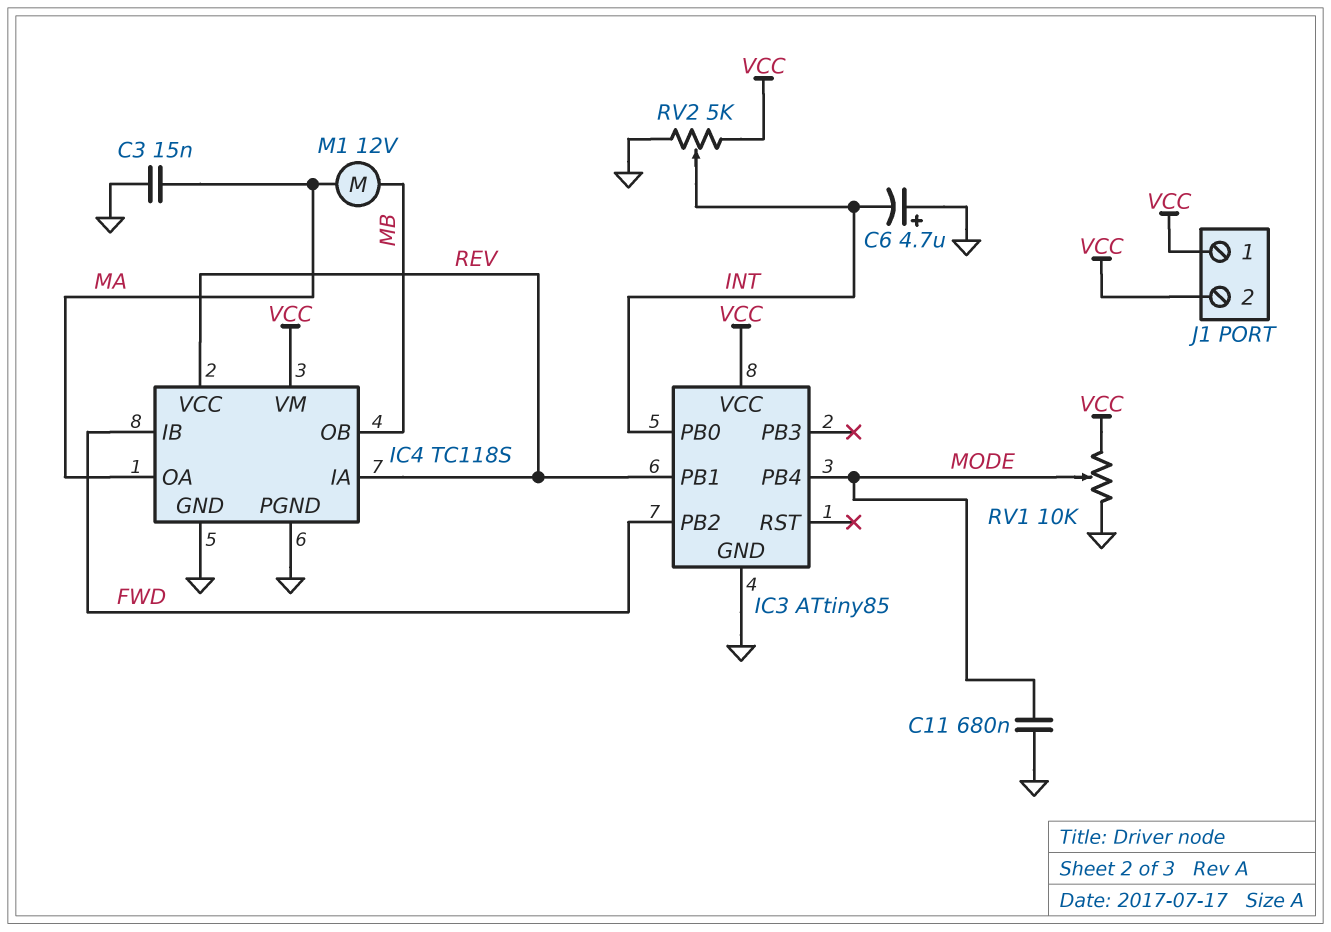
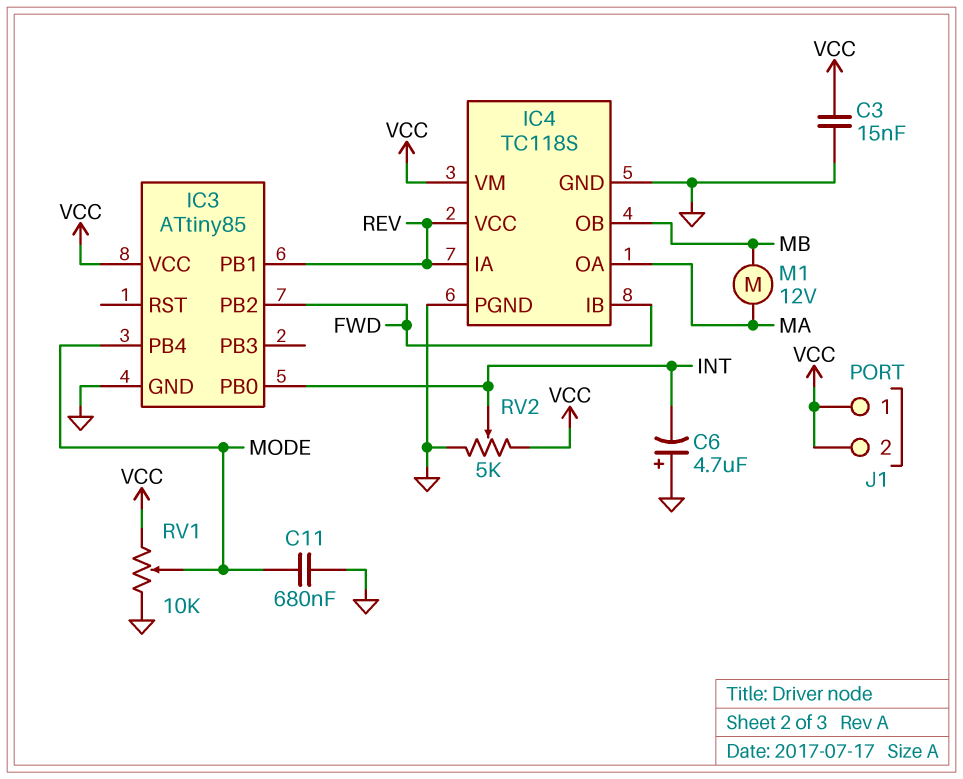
C3: 15nF (GND, MA) -> 15nF (GND, VCC)

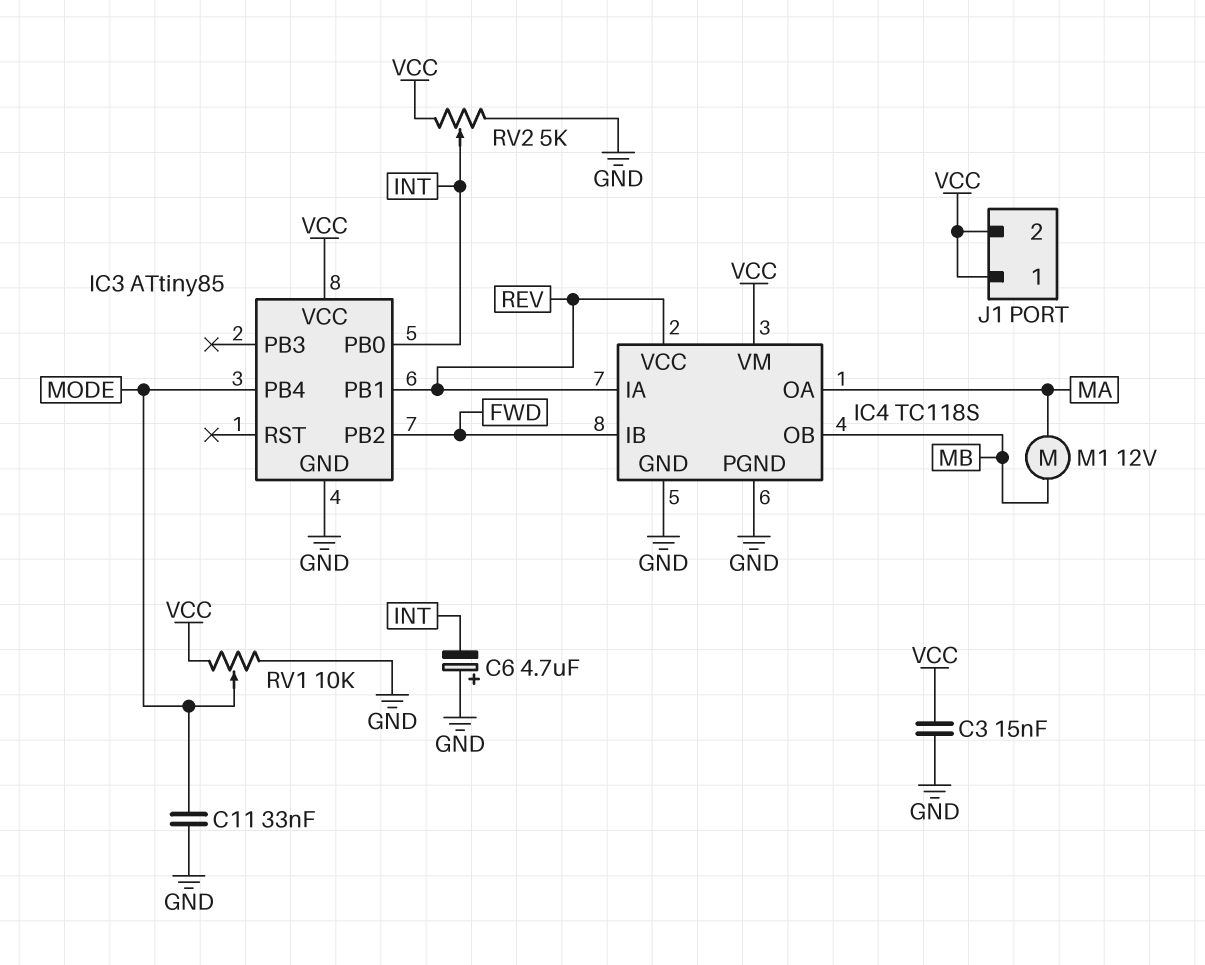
C11: 680nF (GND, MODE) -> 33nF (GND, MODE)

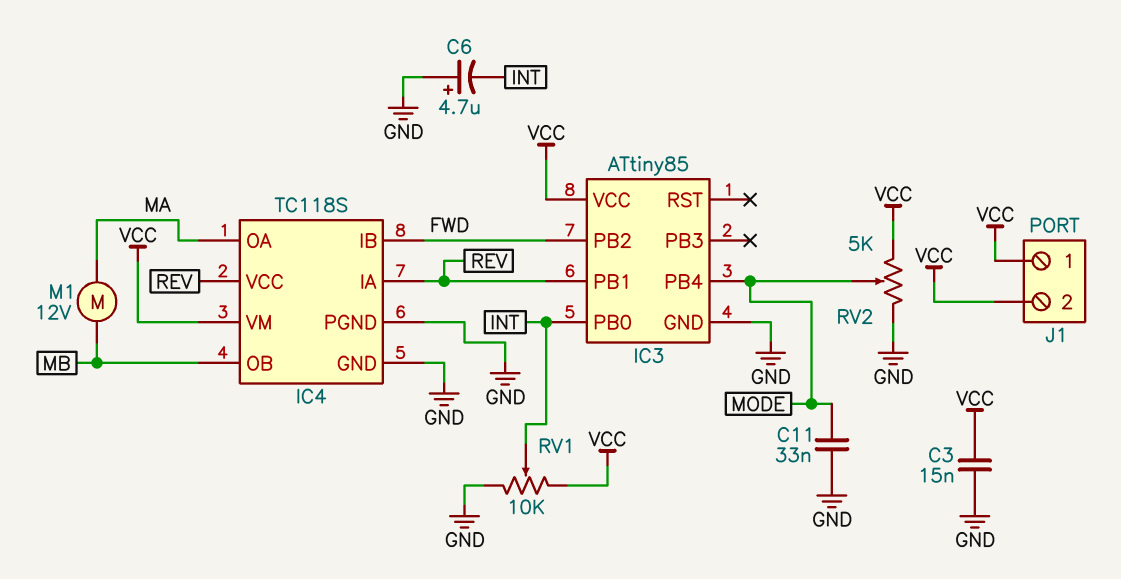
RV1: 10k (GND, VCC, wiper MODE) -> 10k (GND, VCC, wiper INT)
RV2: 5k (GND, VCC, wiper INT) -> 5k (GND, VCC, wiper MODE)

